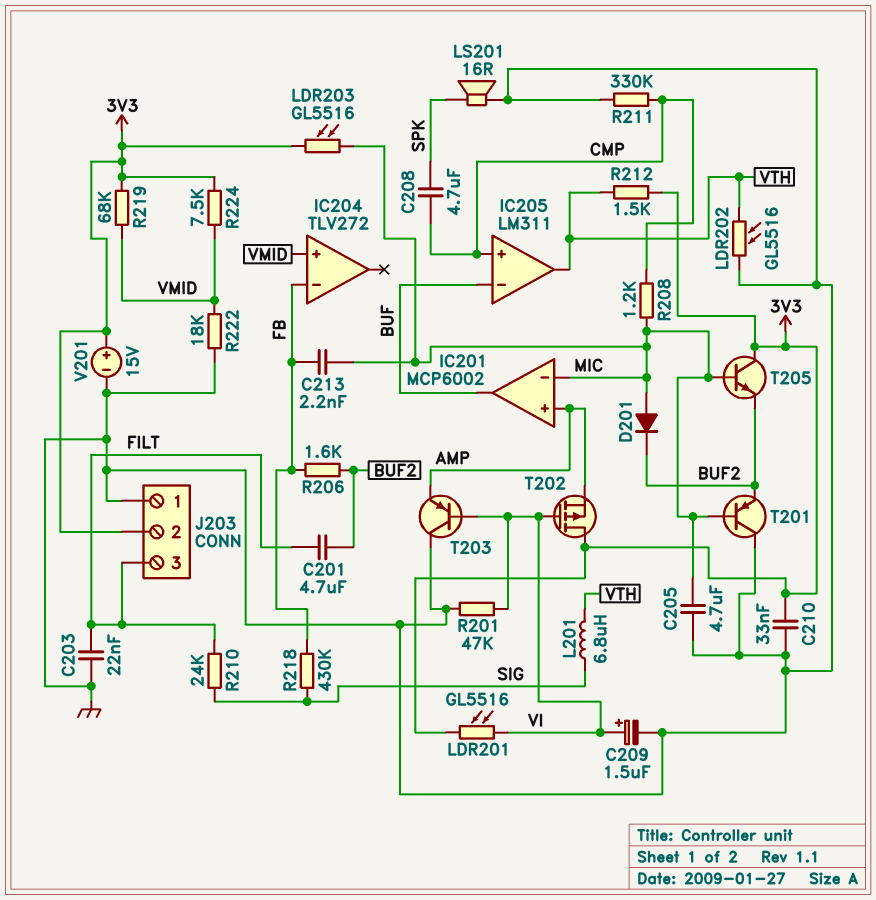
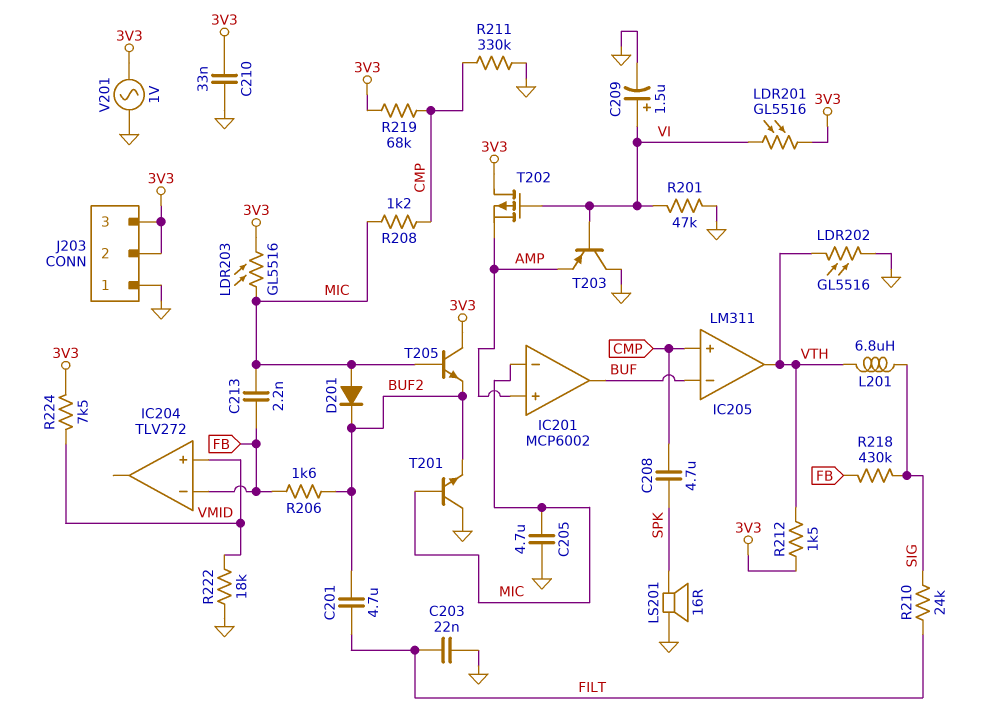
J203 pin 3: FILT -> 3V3
R219: 68k (3V3, VMID) -> 68k (3V3, CMP)
T201: PNP (B MIC, C GND, E BUF2) -> NPN (B MIC, C GND, E BUF2)
V201: 15V (plus 3V3, minus GND) -> AC 1V (3V3, GND)

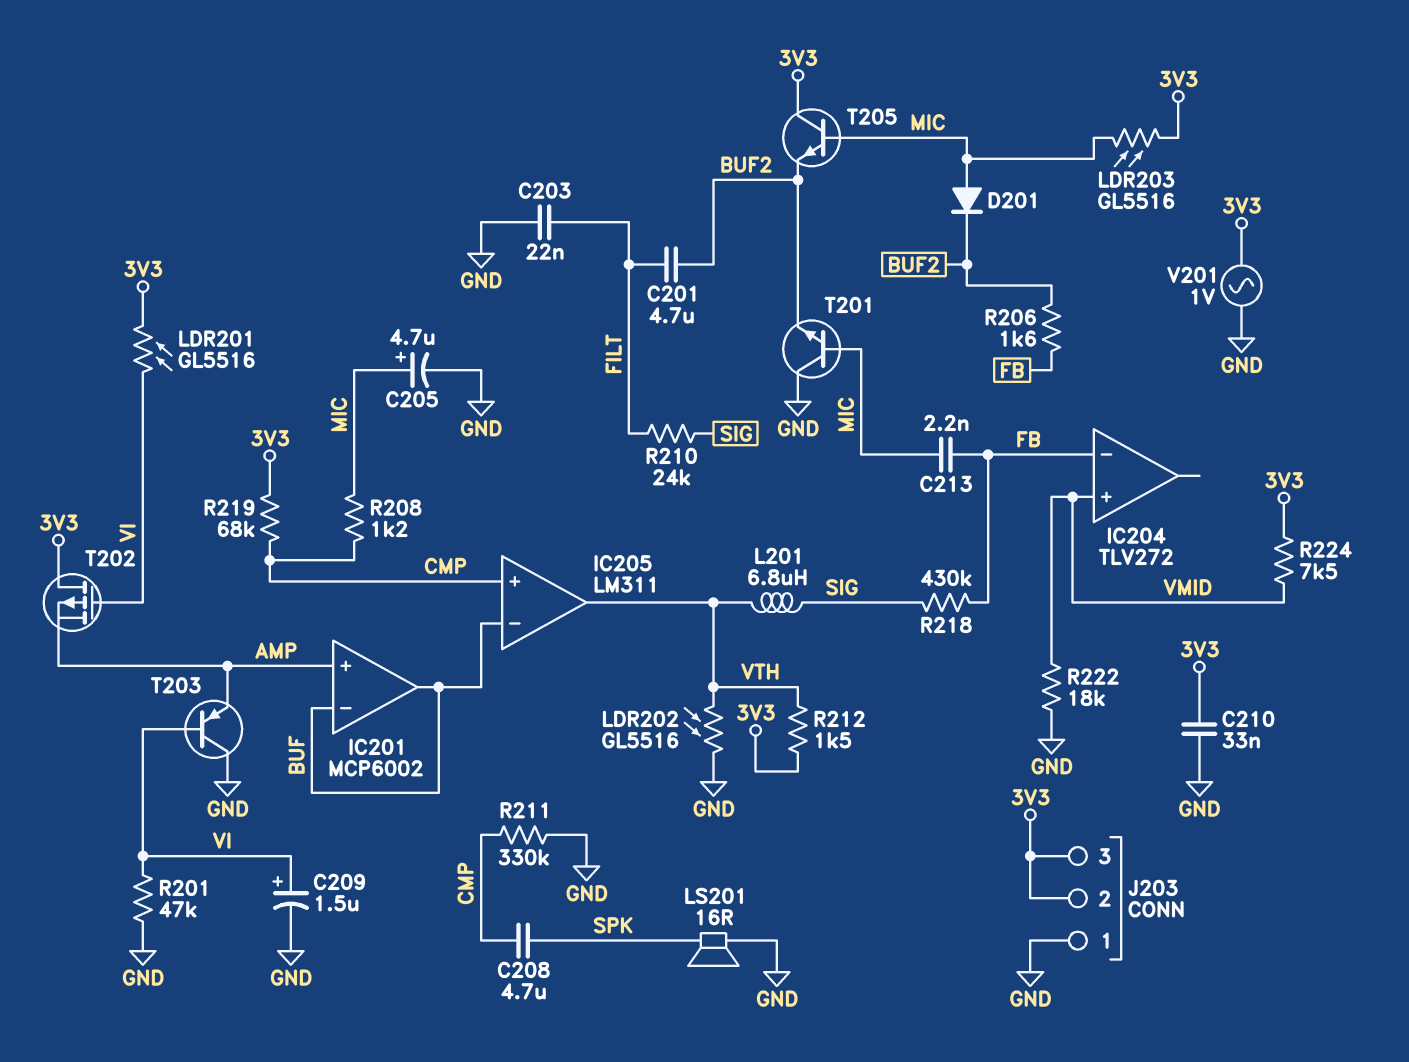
C205: 4.7uF (GND, MIC) -> 4.7uF (plus MIC, minus GND)
IC201 pin in-: MIC -> BUF

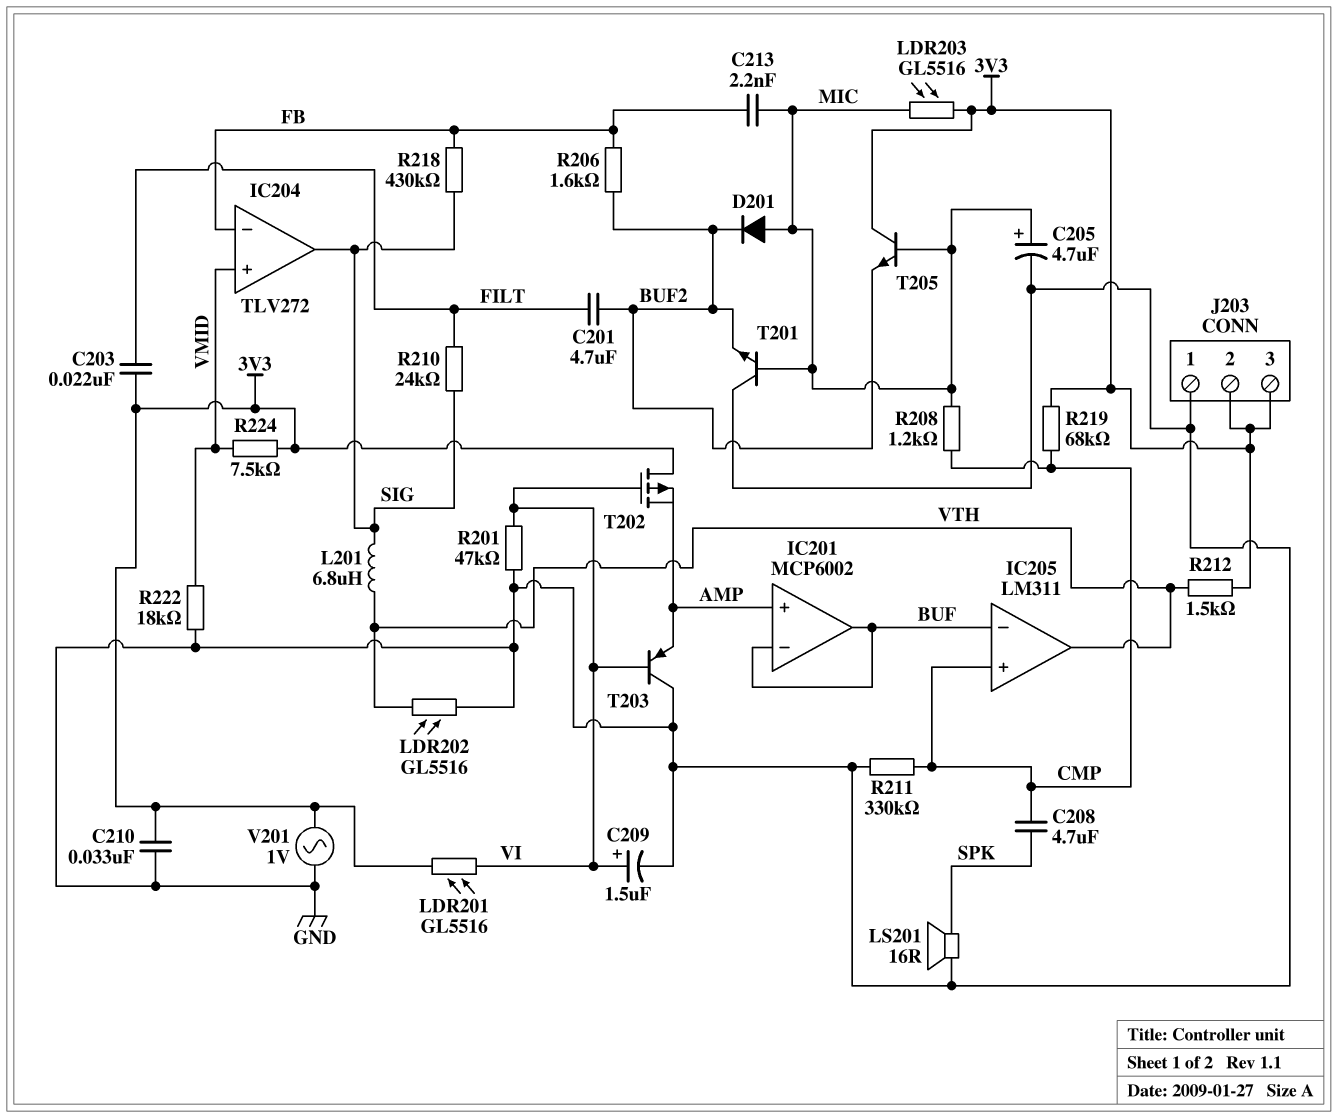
C203: 22nF (FILT, GND) -> 22nF (3V3, FILT)
IC204 pin out: none -> SIG

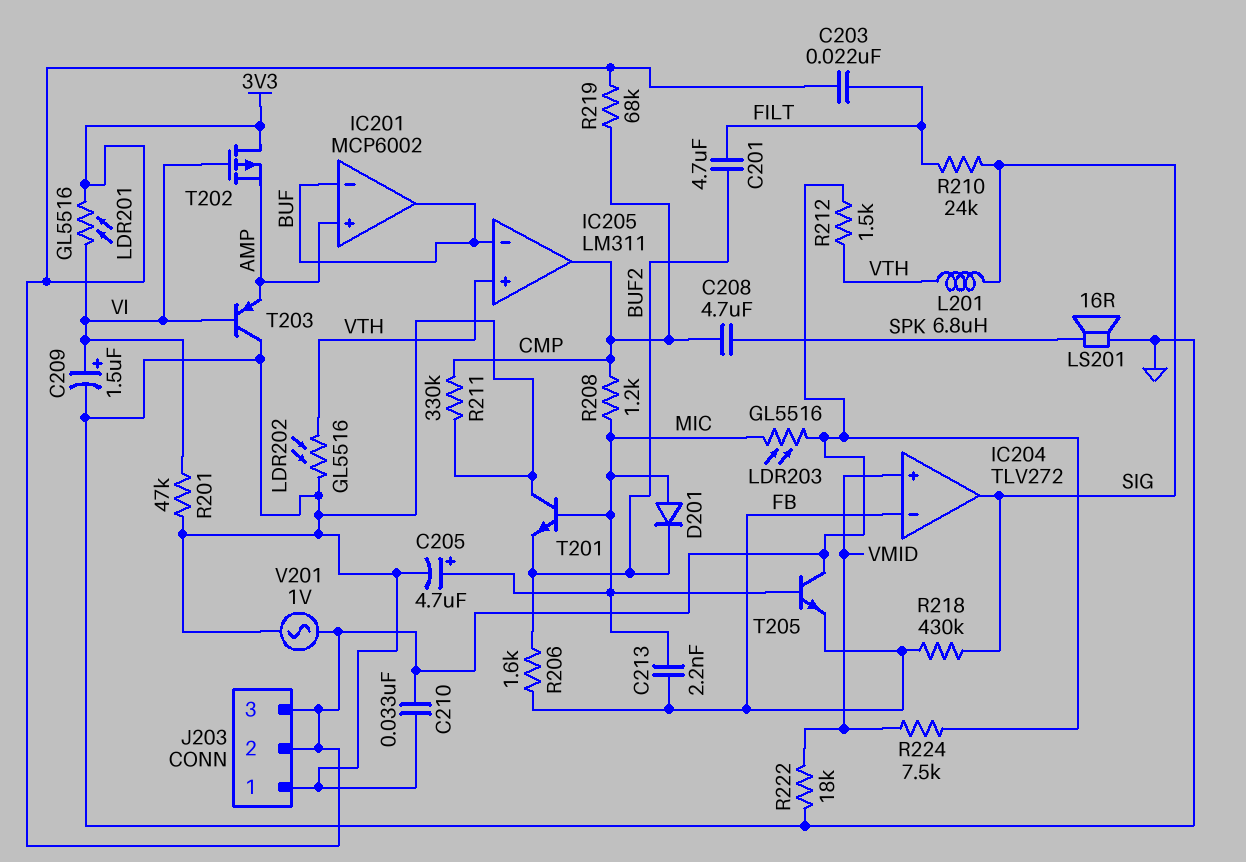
IC205 pin in+: CMP -> VTH
IC205 pin out: VTH -> CMP
T205: NPN (B MIC, C 3V3, E BUF2) -> NPN (B MIC, C 3V3, E FB)

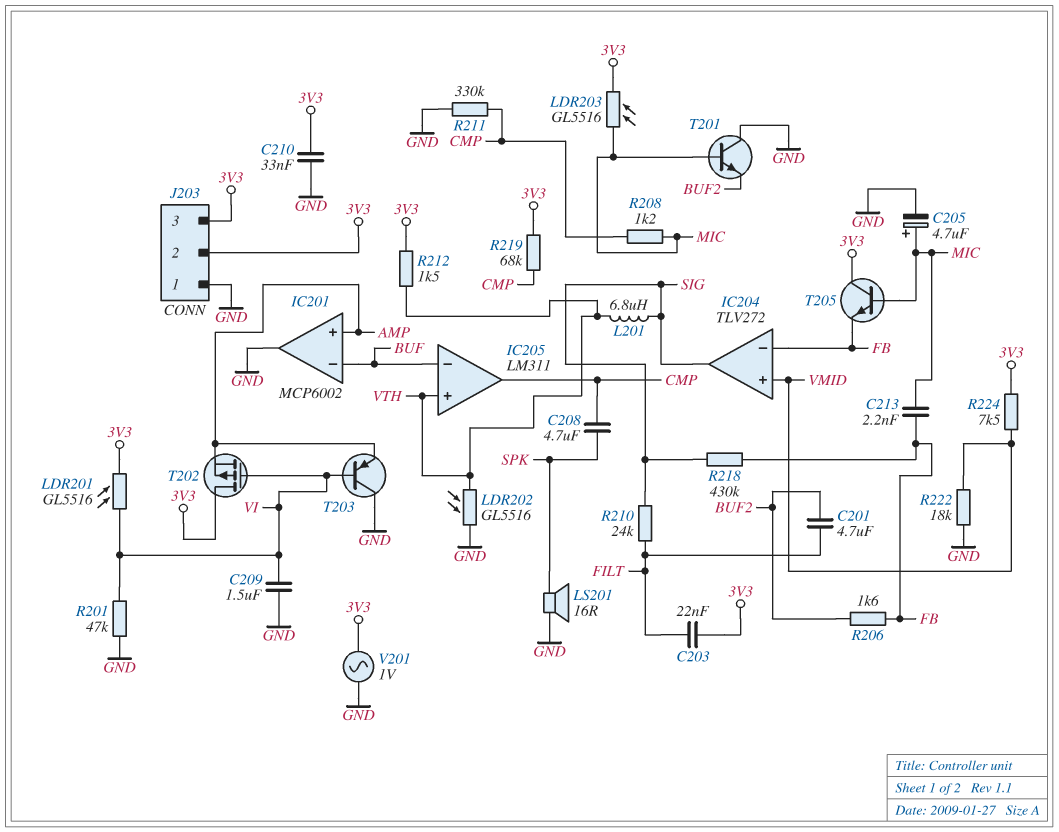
C209: 1.5uF (plus VI, minus GND) -> 1.5uF (GND, VI)
D201: diode (A MIC, K BUF2) -> none
IC201 pin out: BUF -> GND

